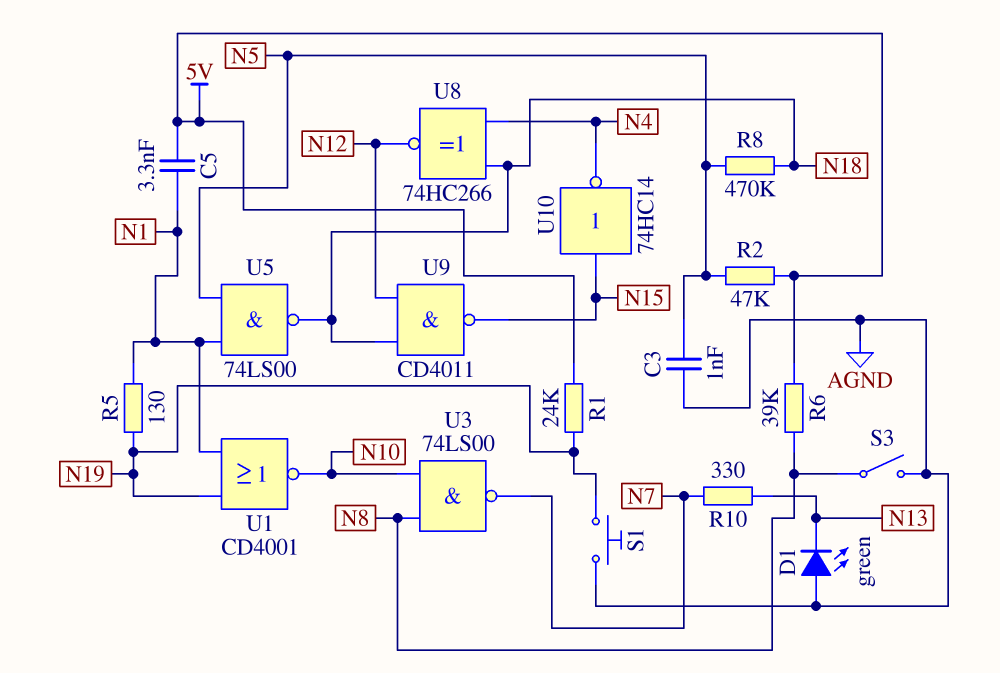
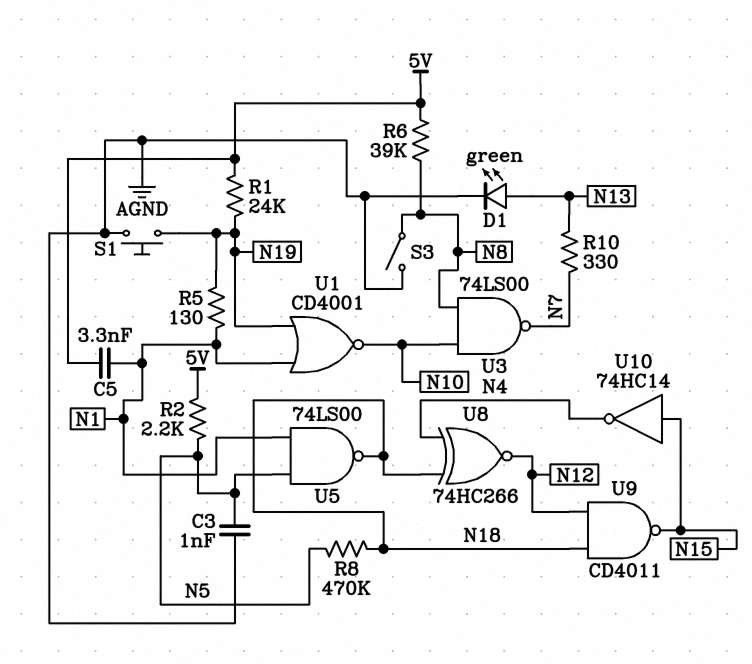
D1: LED green (A AGND, K N13) -> LED green (A N13, K AGND)
R2: 47k (5V, N5) -> 2.2k (5V, N5)

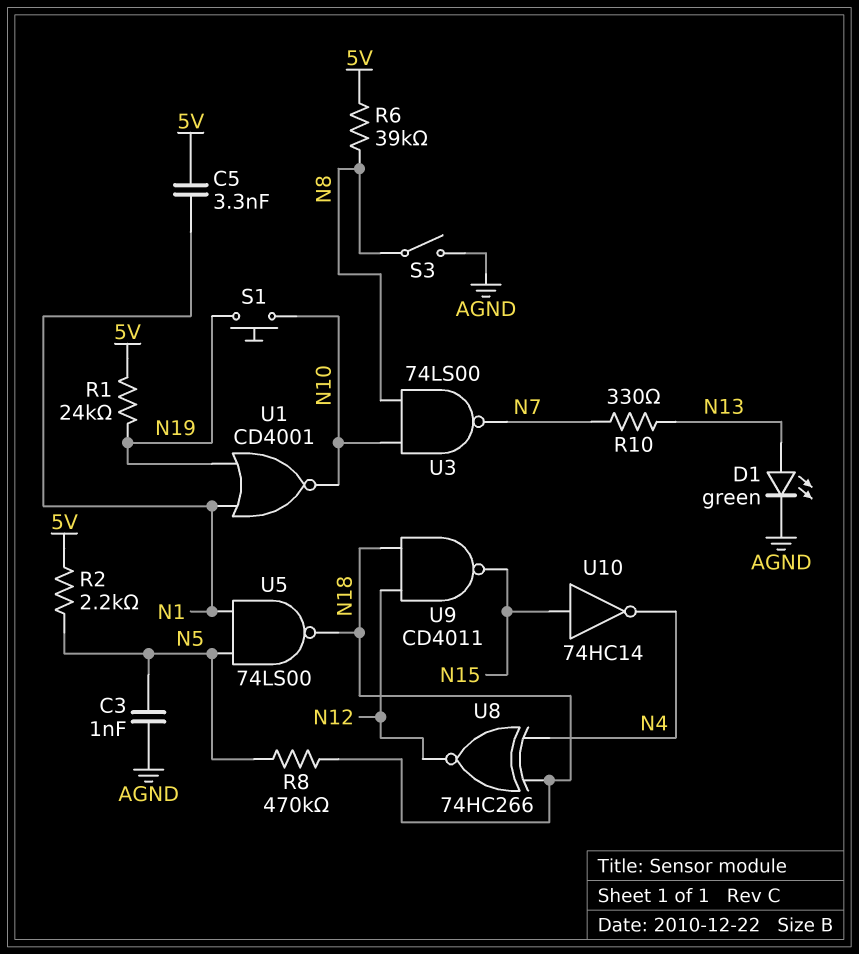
R5: 130 (N1, N19) -> none
S1: button (AGND, N19) -> button (N10, N19)

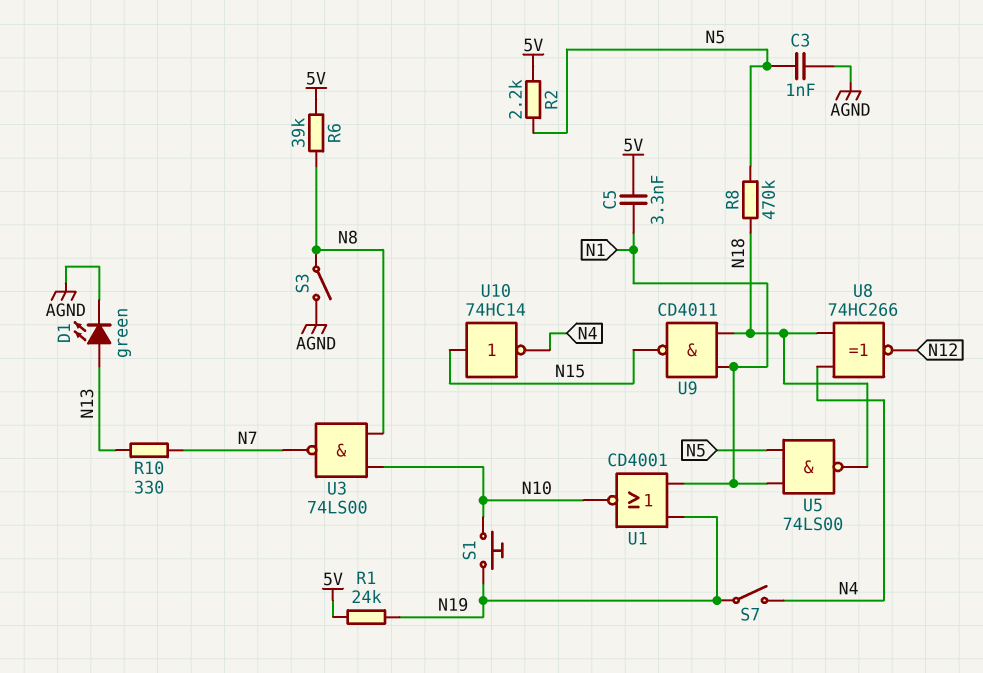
S7: none -> switch (N4, N19)
U9: NAND CD4011 (in N12, in N18, out N15) -> NAND CD4011 (in N1, in N18, out N15)

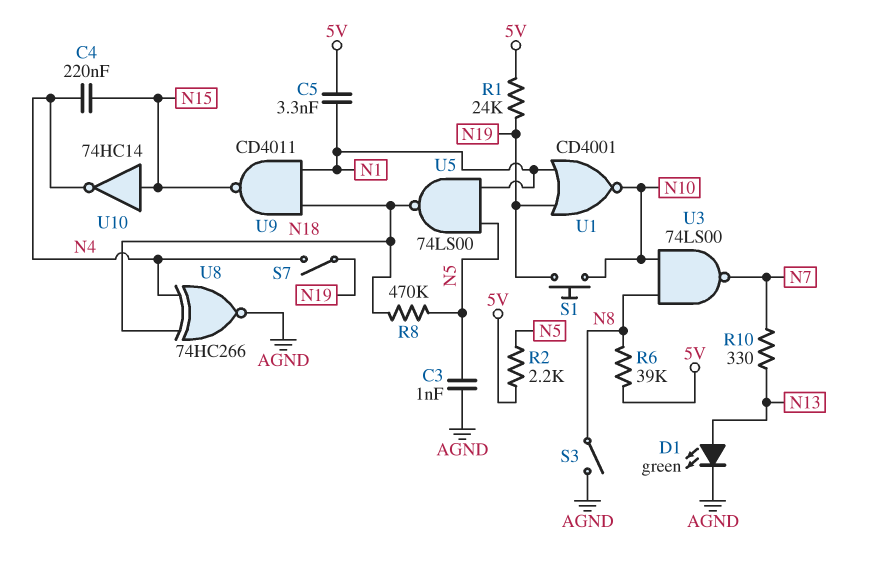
C4: none -> 220nF (N4, N15)
U8: XNOR 74HC266 (in N4, in N18, out N12) -> XNOR 74HC266 (in N4, in N18, out AGND)

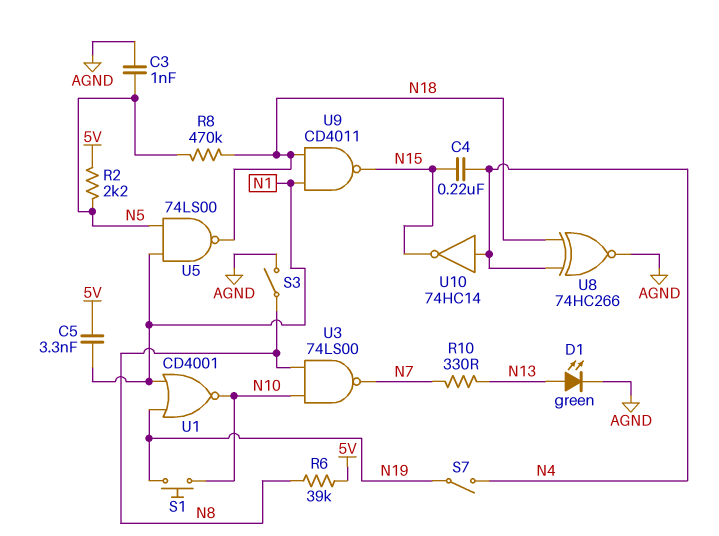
R1: 24k (5V, N19) -> none
U10: NOT 74HC14 (in N15, out N4) -> NOT 74HC14 (in N4, out N15)

